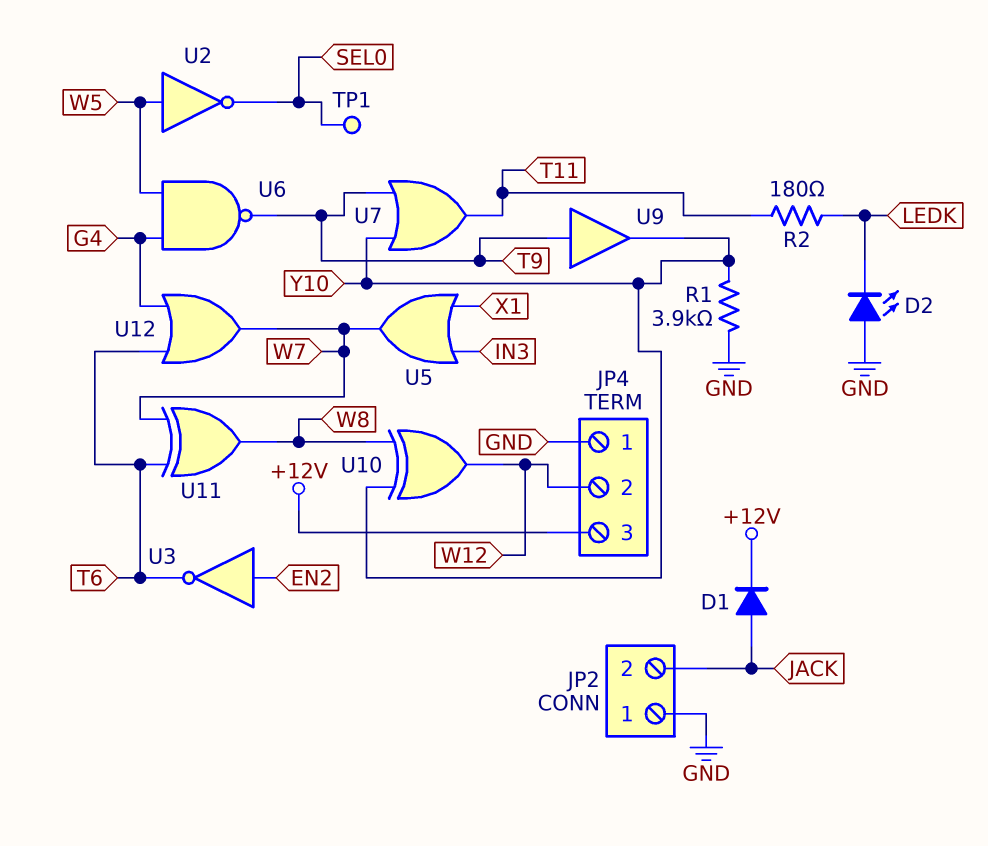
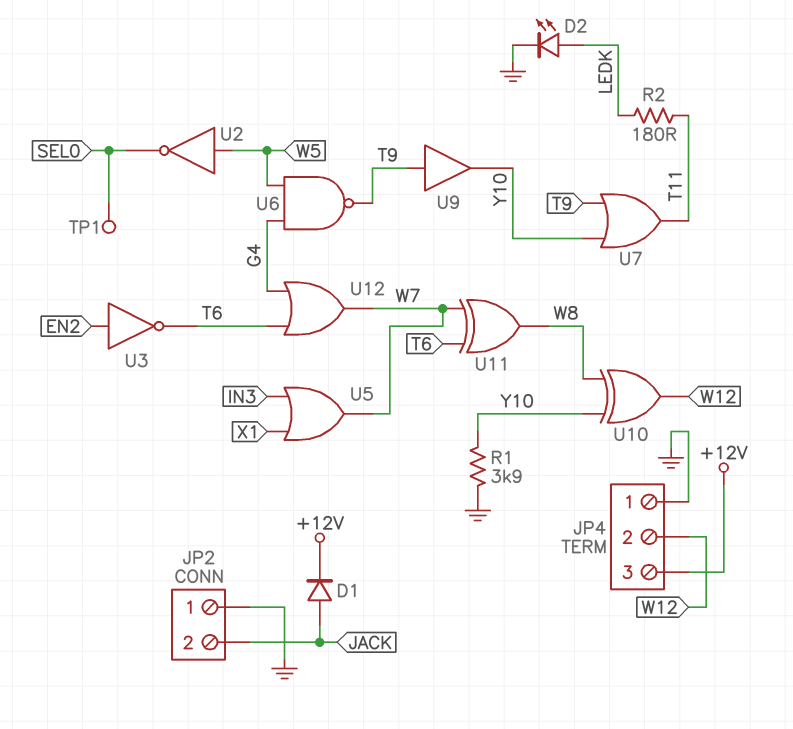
D2: LED (A GND, K LEDK) -> LED (A LEDK, K GND)

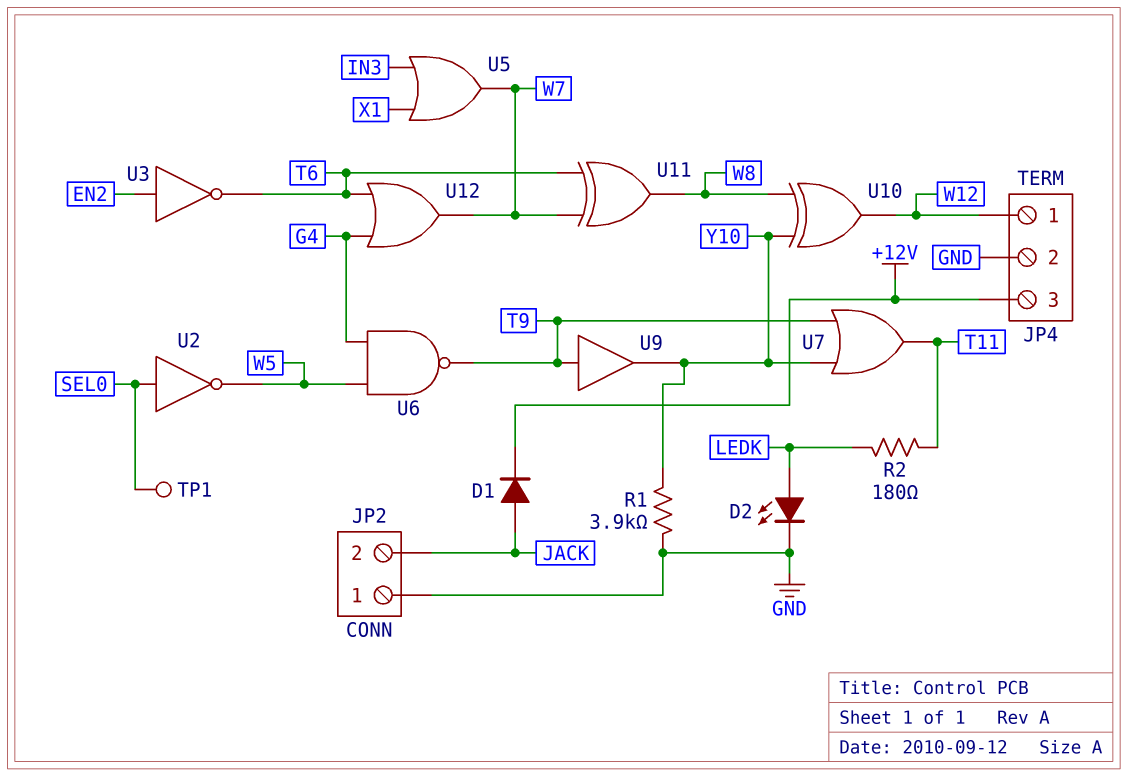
JP4 pin 1: GND -> W12
JP4 pin 2: W12 -> GND
U2: NOT (in W5, out SEL0) -> NOT (in SEL0, out W5)

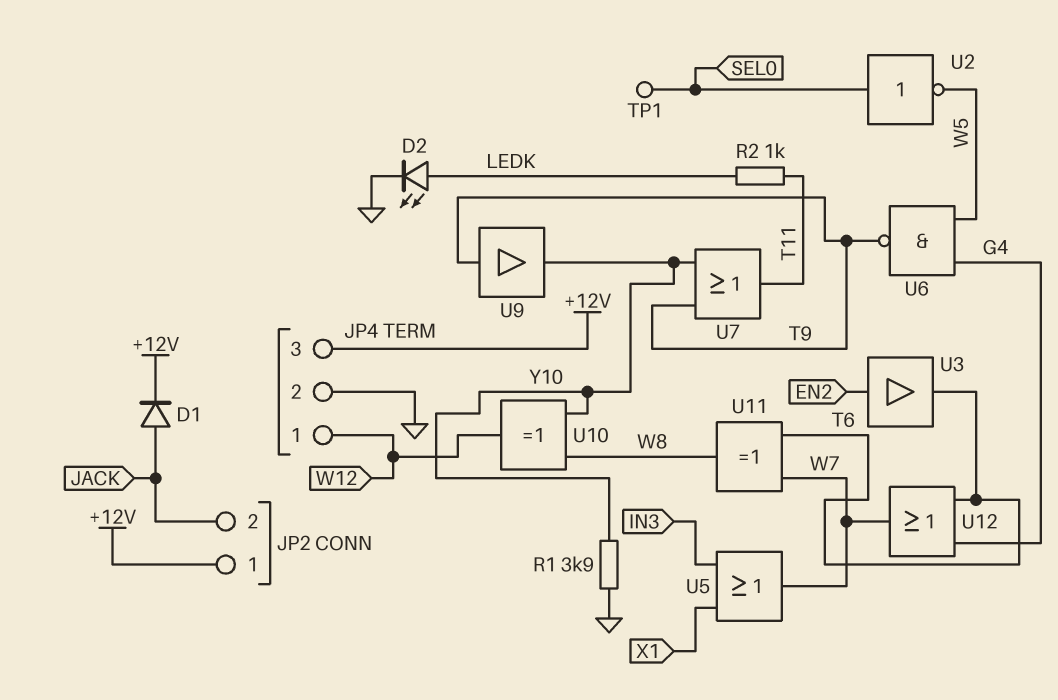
JP2 pin 1: GND -> +12V
R2: 180 (LEDK, T11) -> 1k (LEDK, T11)
U3: NOT (in EN2, out T6) -> buffer (in EN2, out T6)

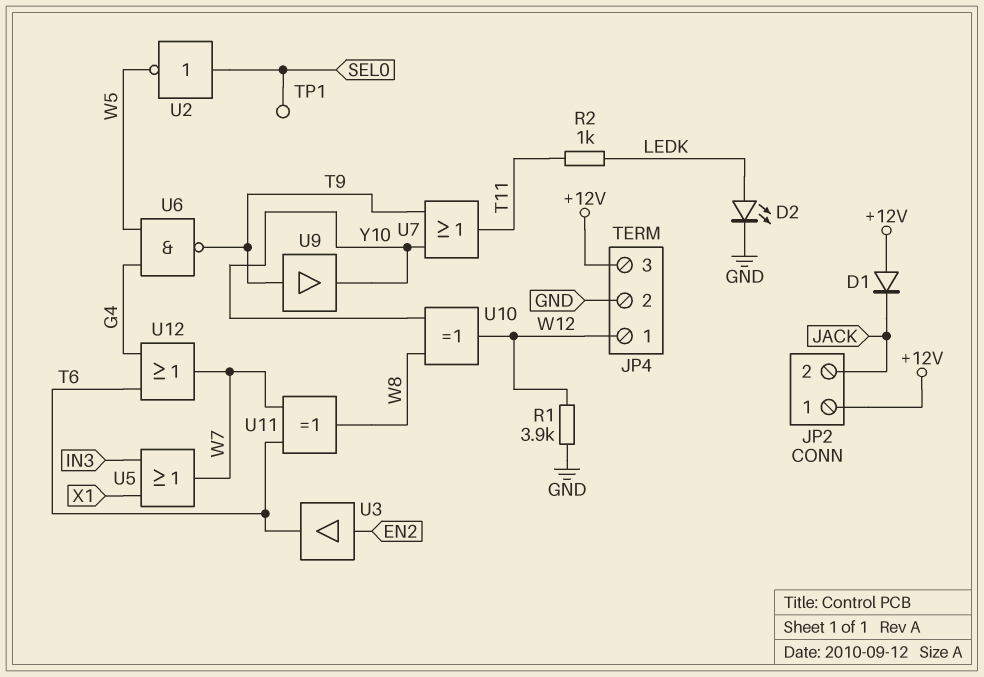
D1: diode (A JACK, K +12V) -> diode (A +12V, K JACK)
R1: 3.9k (GND, Y10) -> 3.9k (GND, W12)

